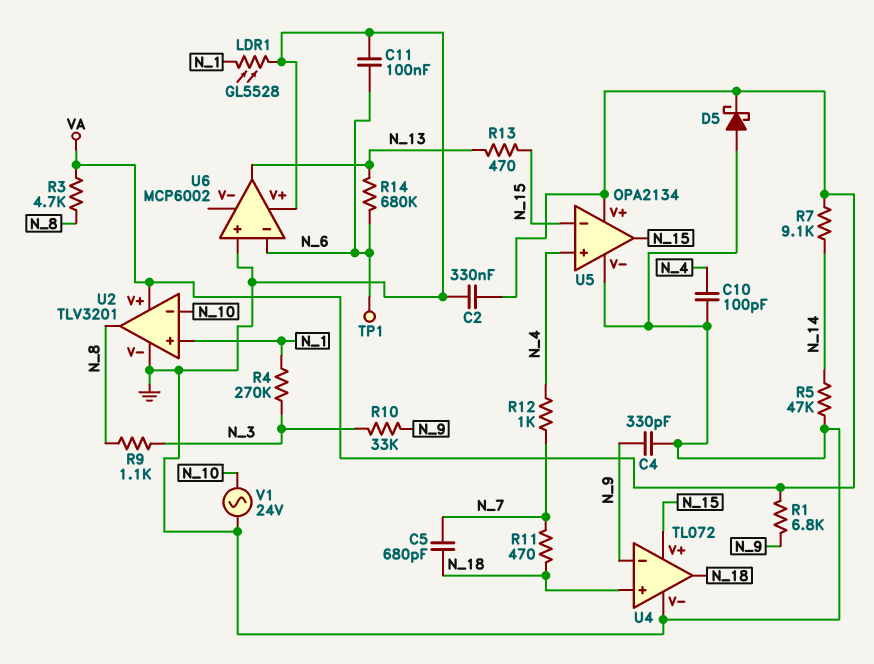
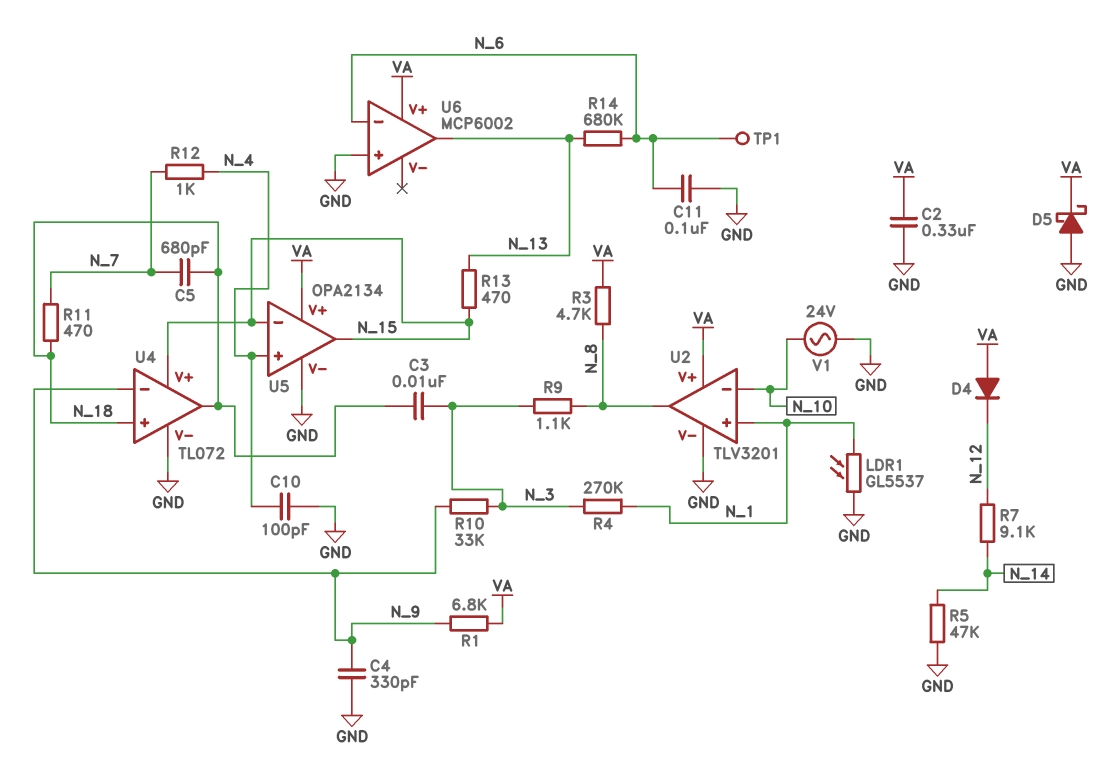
C3: none -> 10nF (N_3, N_18)
D4: none -> diode (A VA, K N_12)
LDR1: GL5528 (GND, N_1) -> GL5537 (GND, N_1)
R7: 9.1k (N_14, VA) -> 9.1k (N_12, N_14)
U6 pin V+: GND -> VA

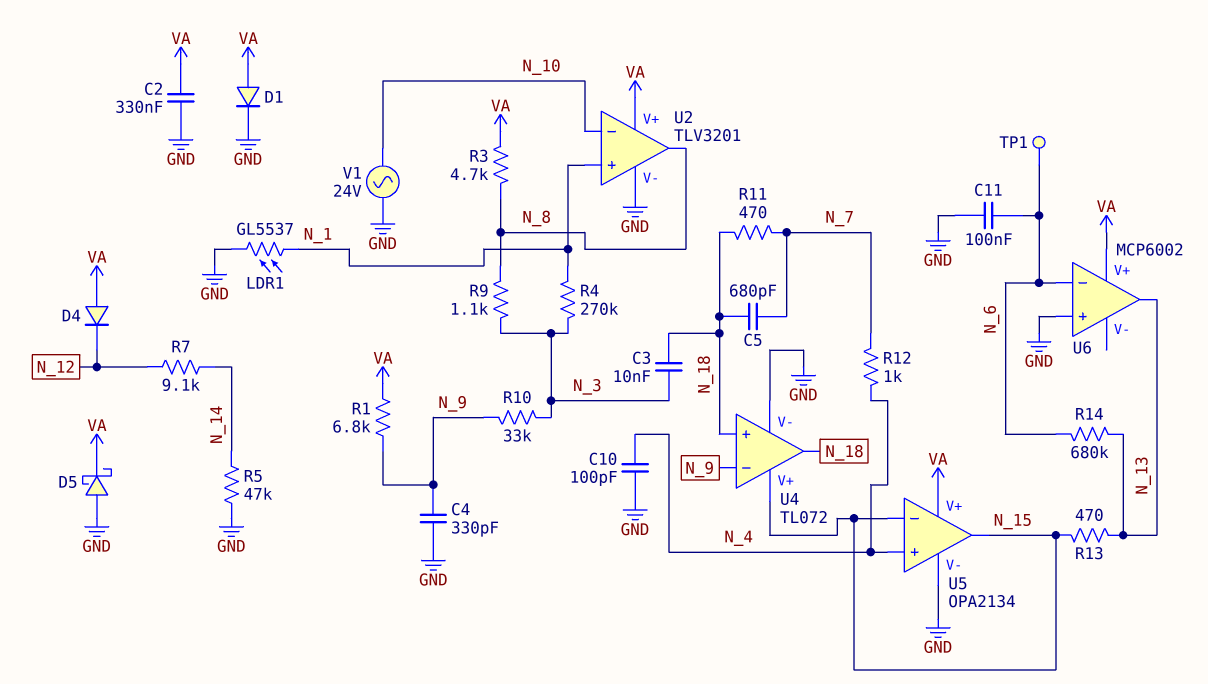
D1: none -> diode (A VA, K GND)

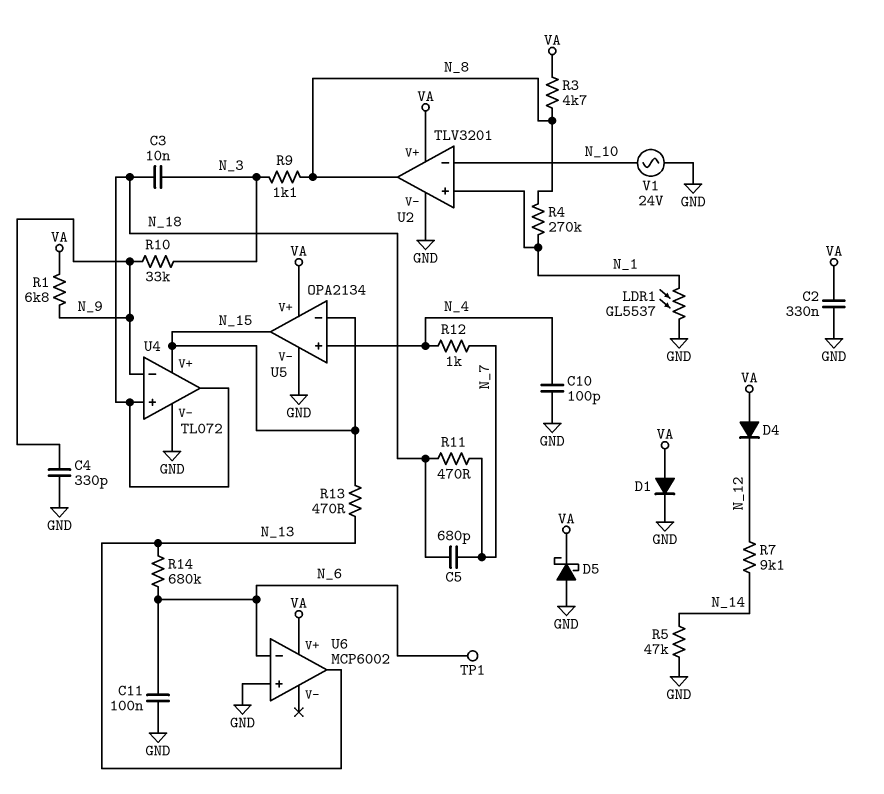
R4: 270k (N_1, N_3) -> 270k (N_1, N_8)

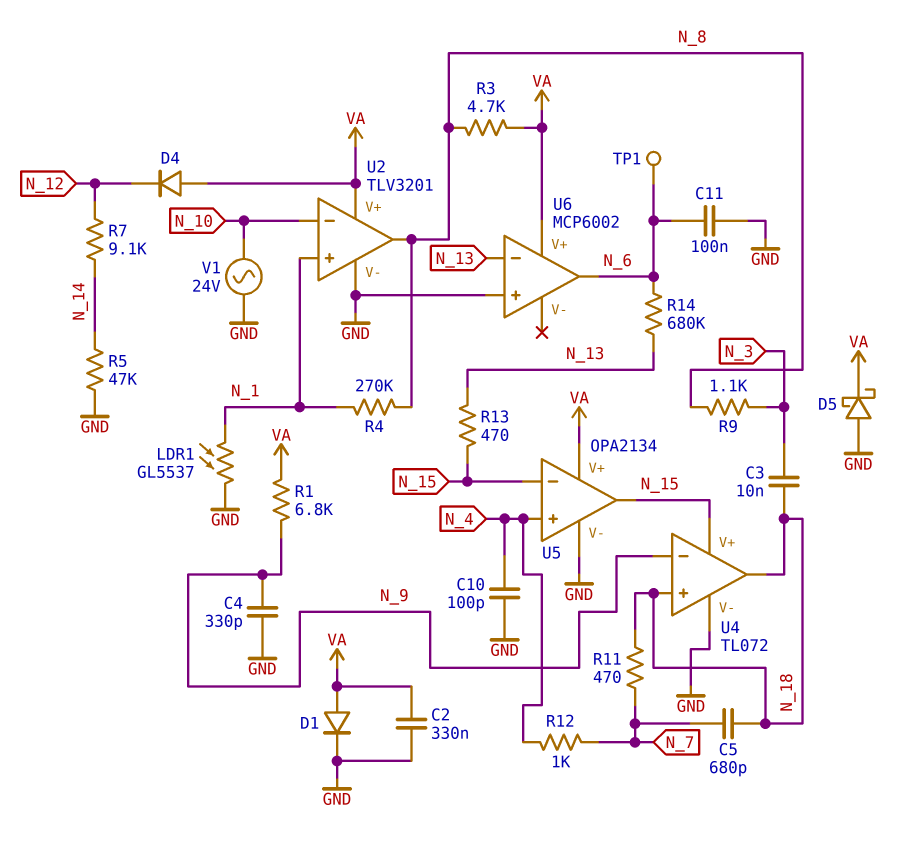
R10: 33k (N_3, N_9) -> none
U6 pin in-: N_6 -> N_13
U6 pin out: N_13 -> N_6

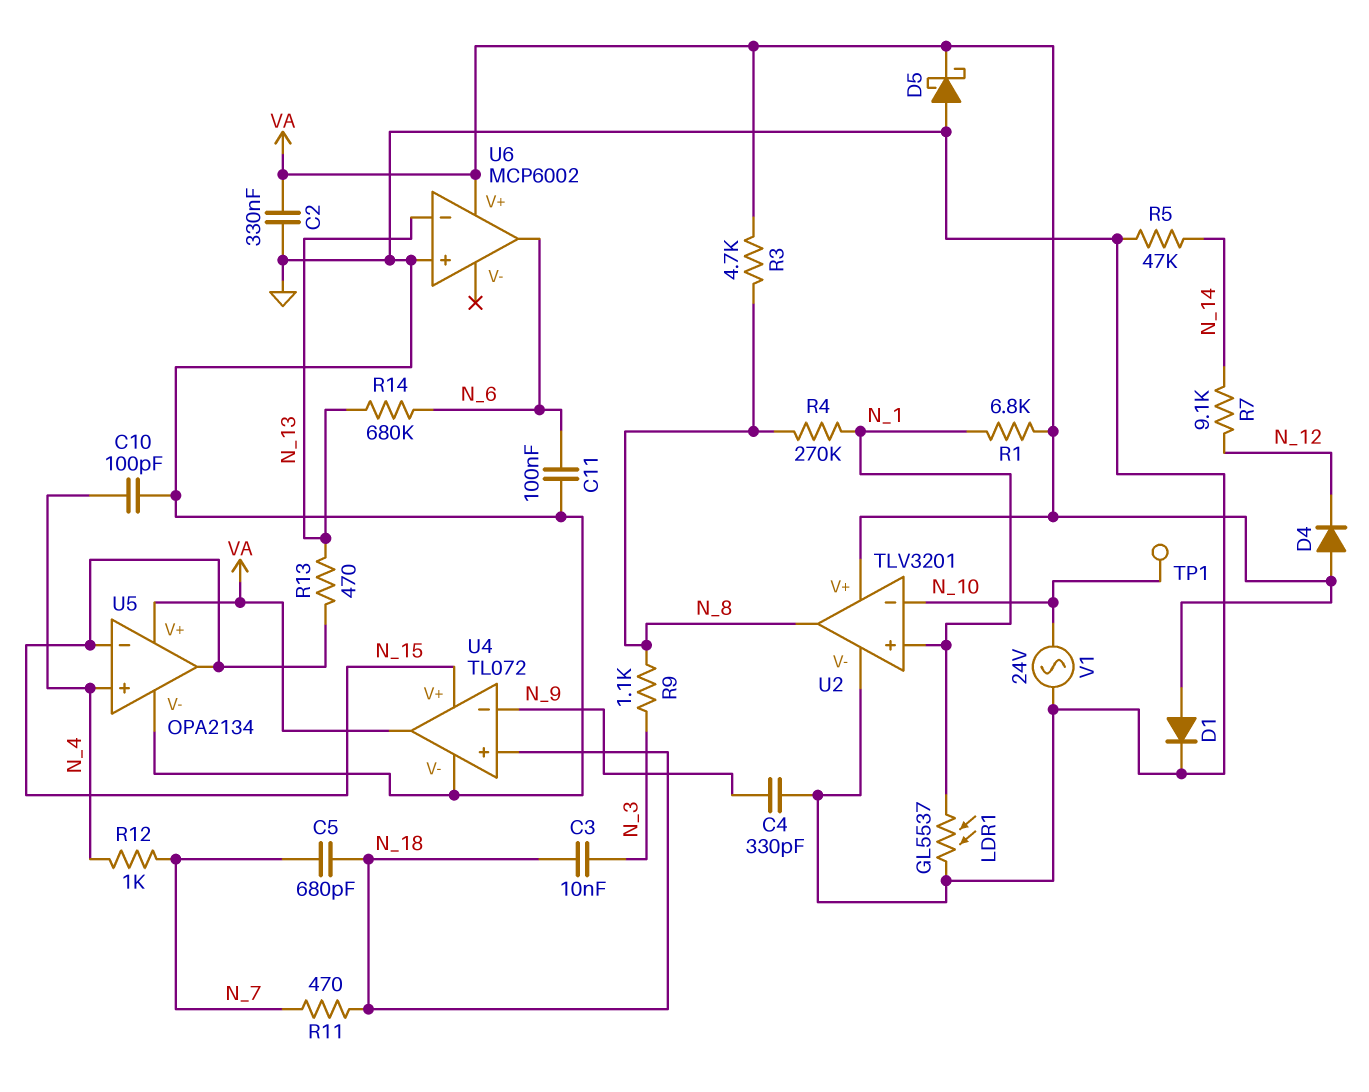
R1: 6.8k (N_9, VA) -> 6.8k (N_1, VA)
TP1: test point (N_6) -> test point (N_10)
U4 pin out: N_18 -> VA

